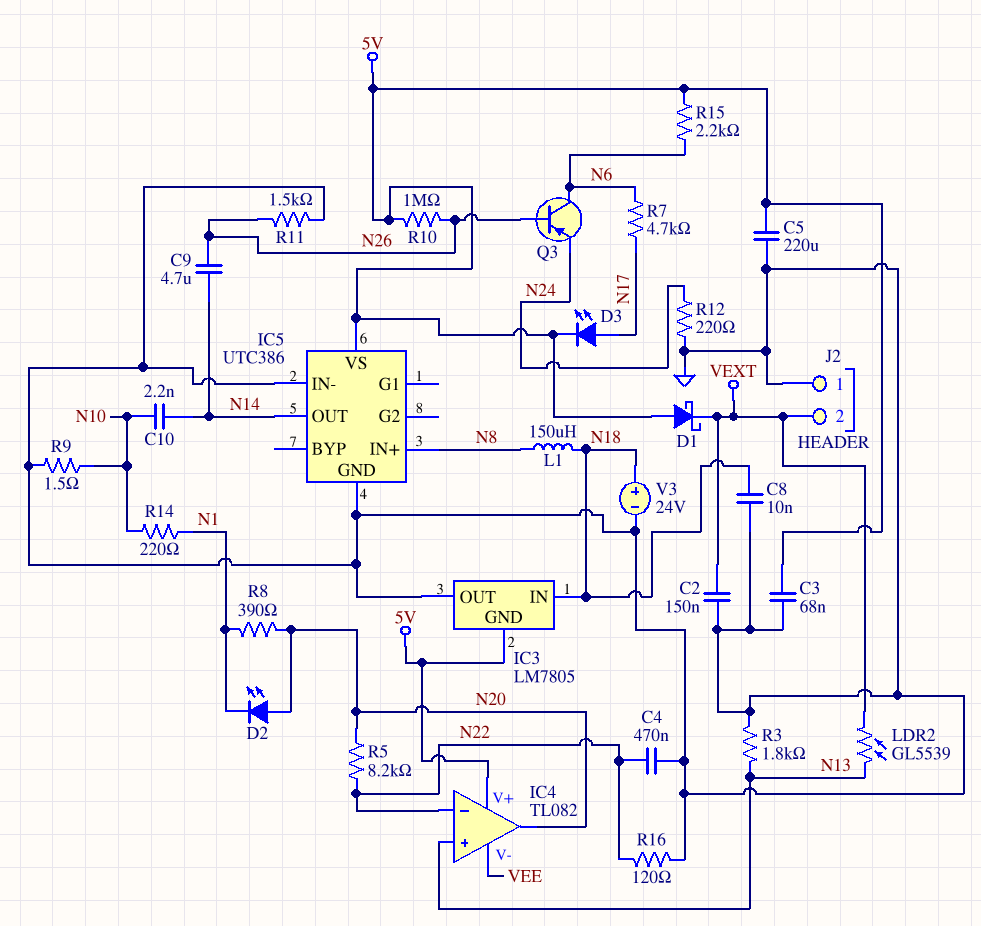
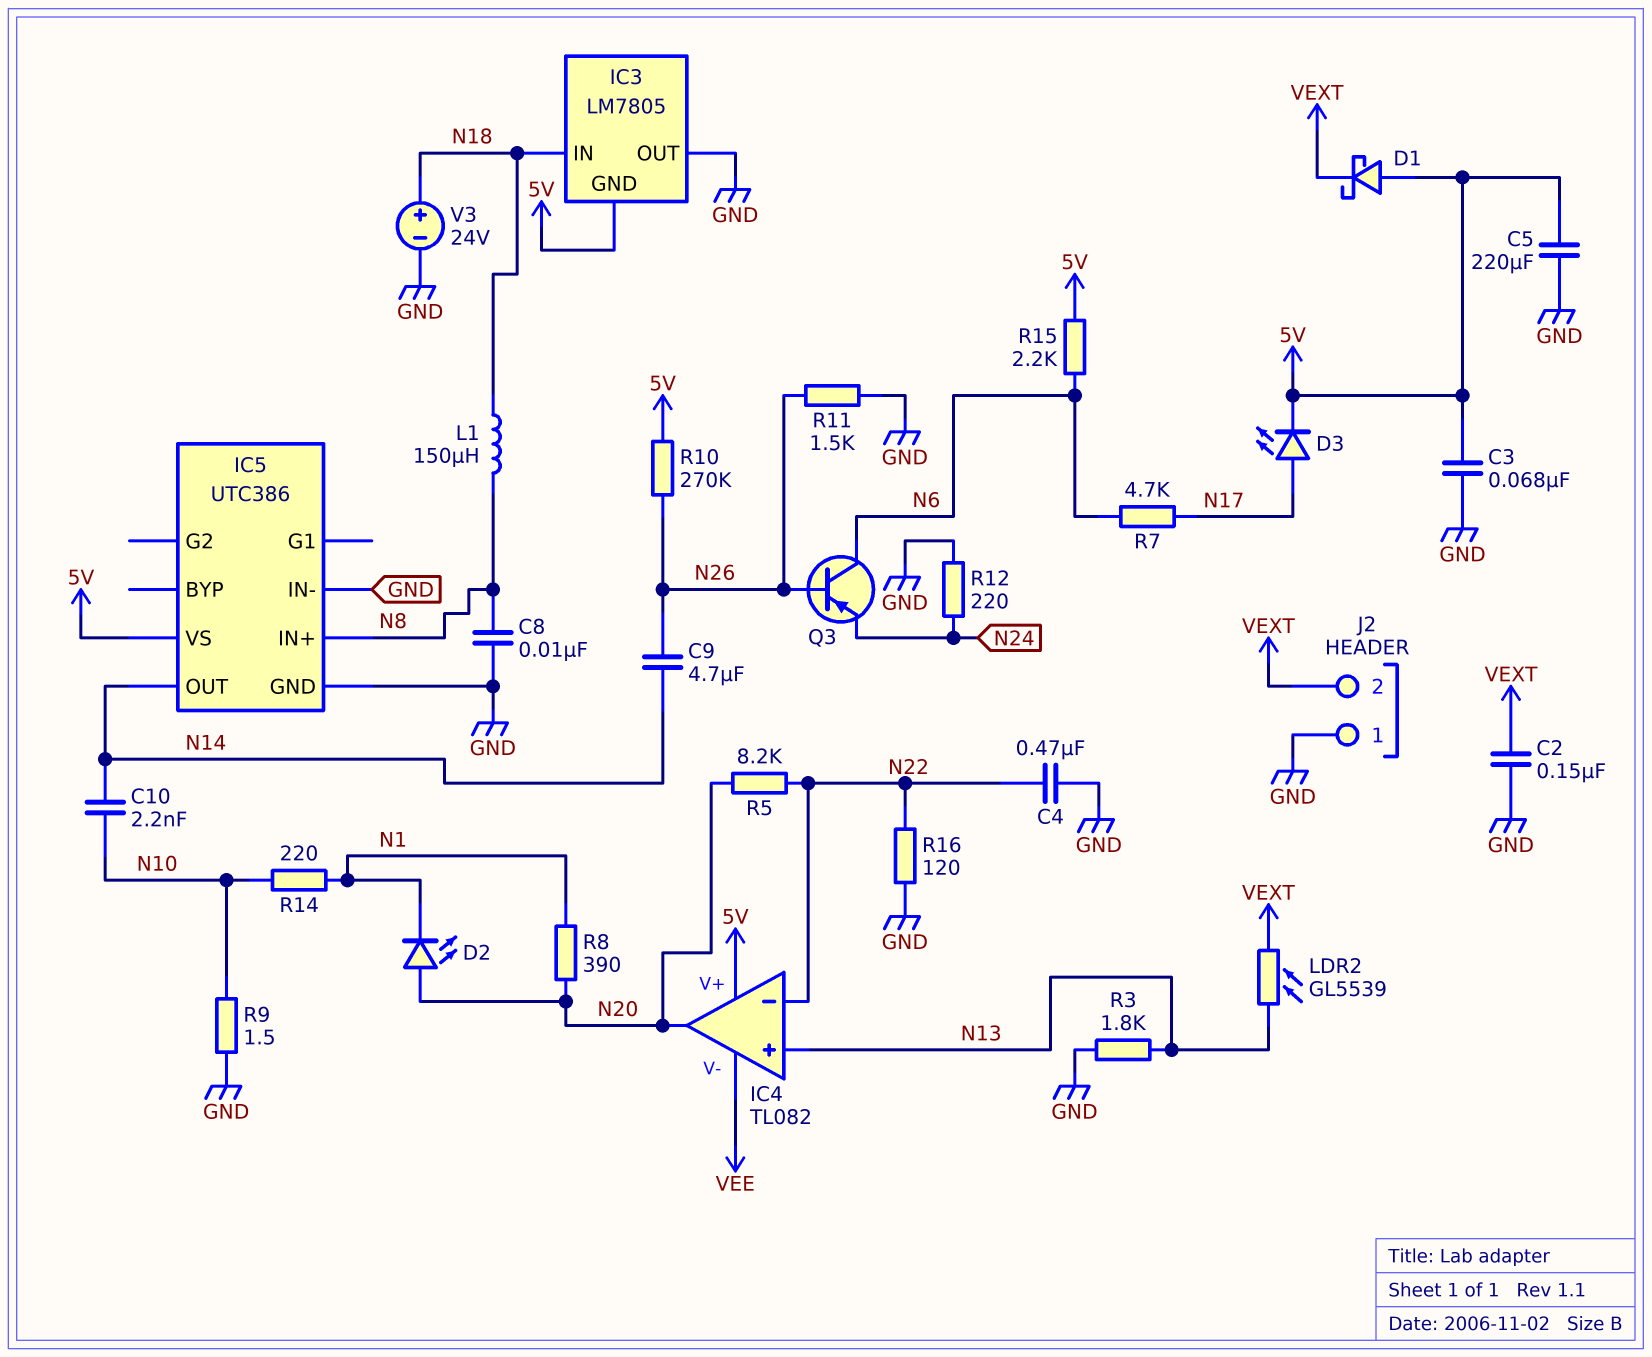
C8: 10nF (GND, N18) -> 10nF (GND, N8)
R10: 1M (5V, N26) -> 270k (5V, N26)

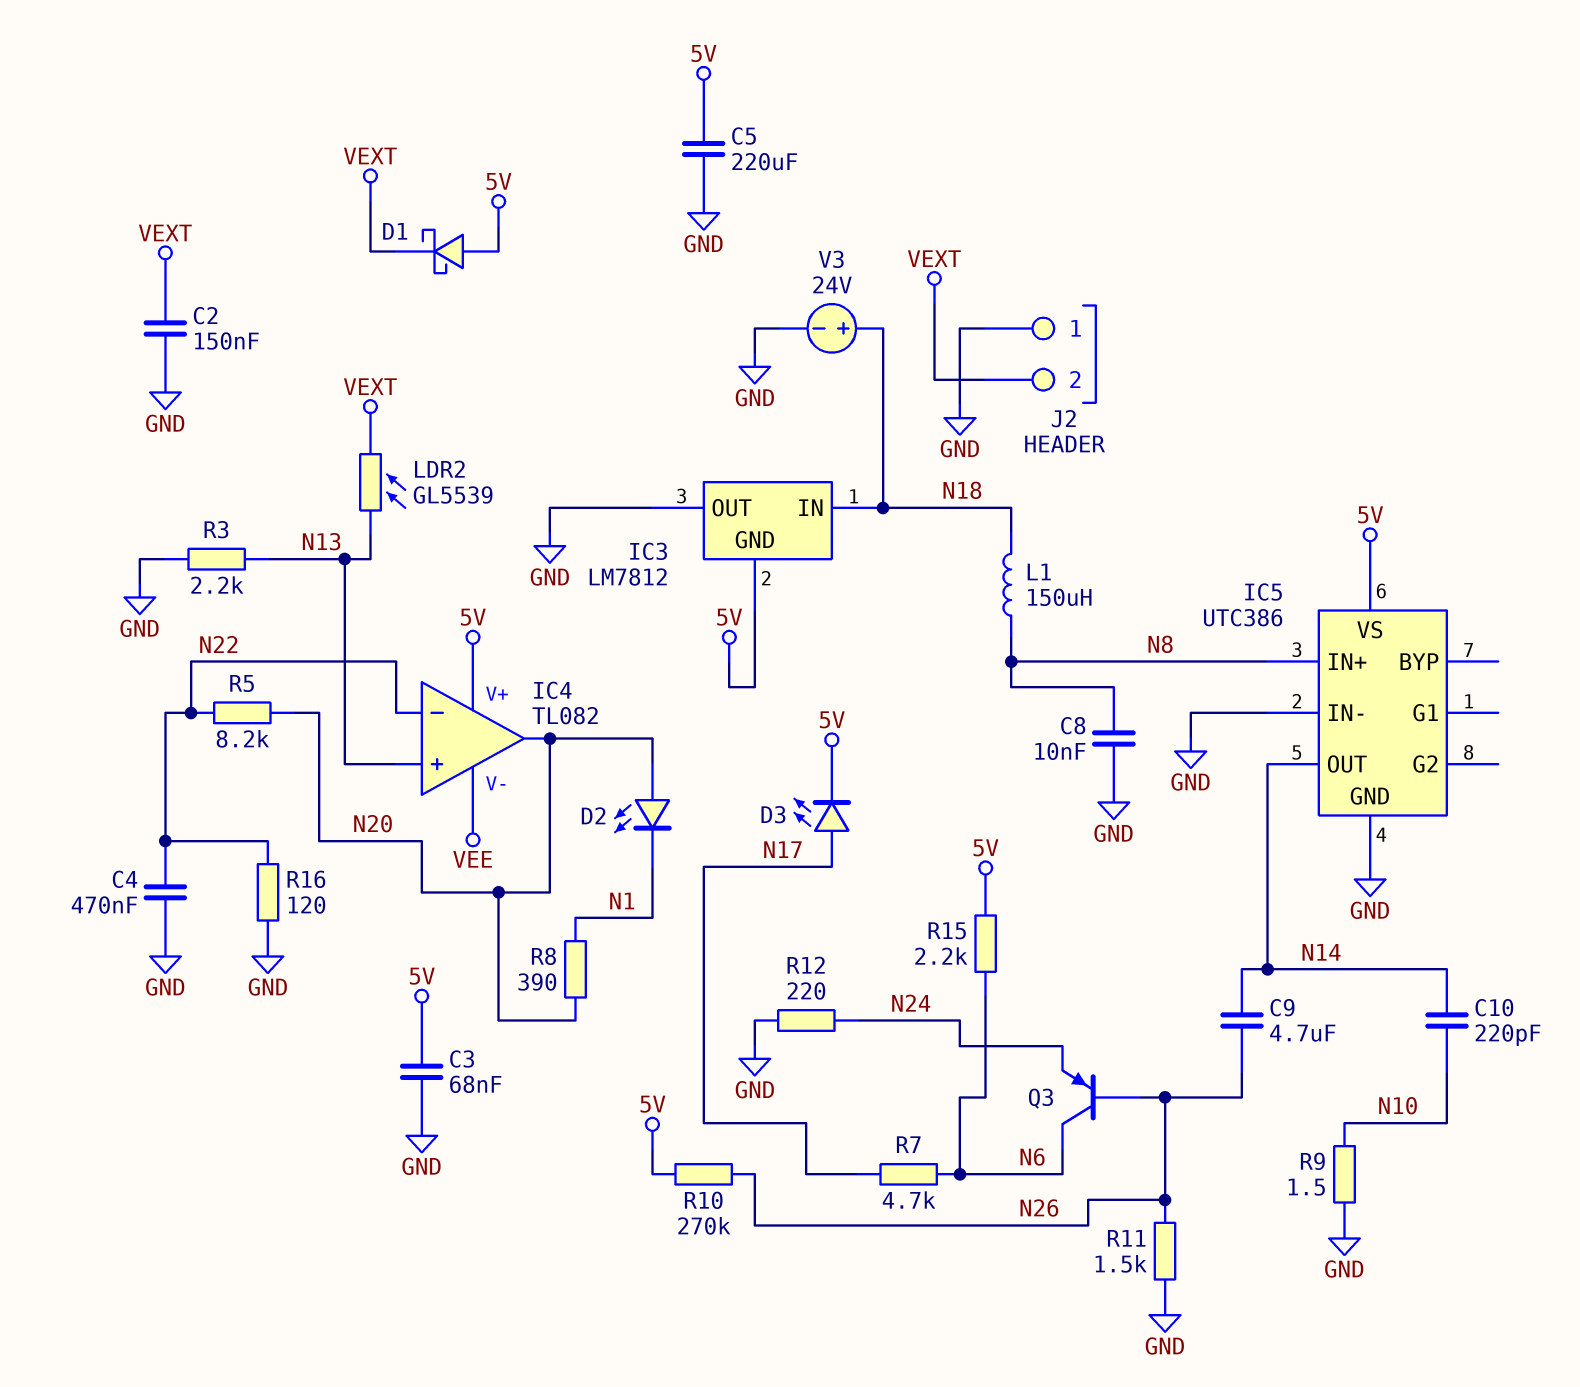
C10: 2.2nF (N10, N14) -> 220pF (N10, N14)
IC3: LM7805 -> LM7812
R3: 1.8k (GND, N13) -> 2.2k (GND, N13)
R14: 220 (N1, N10) -> none

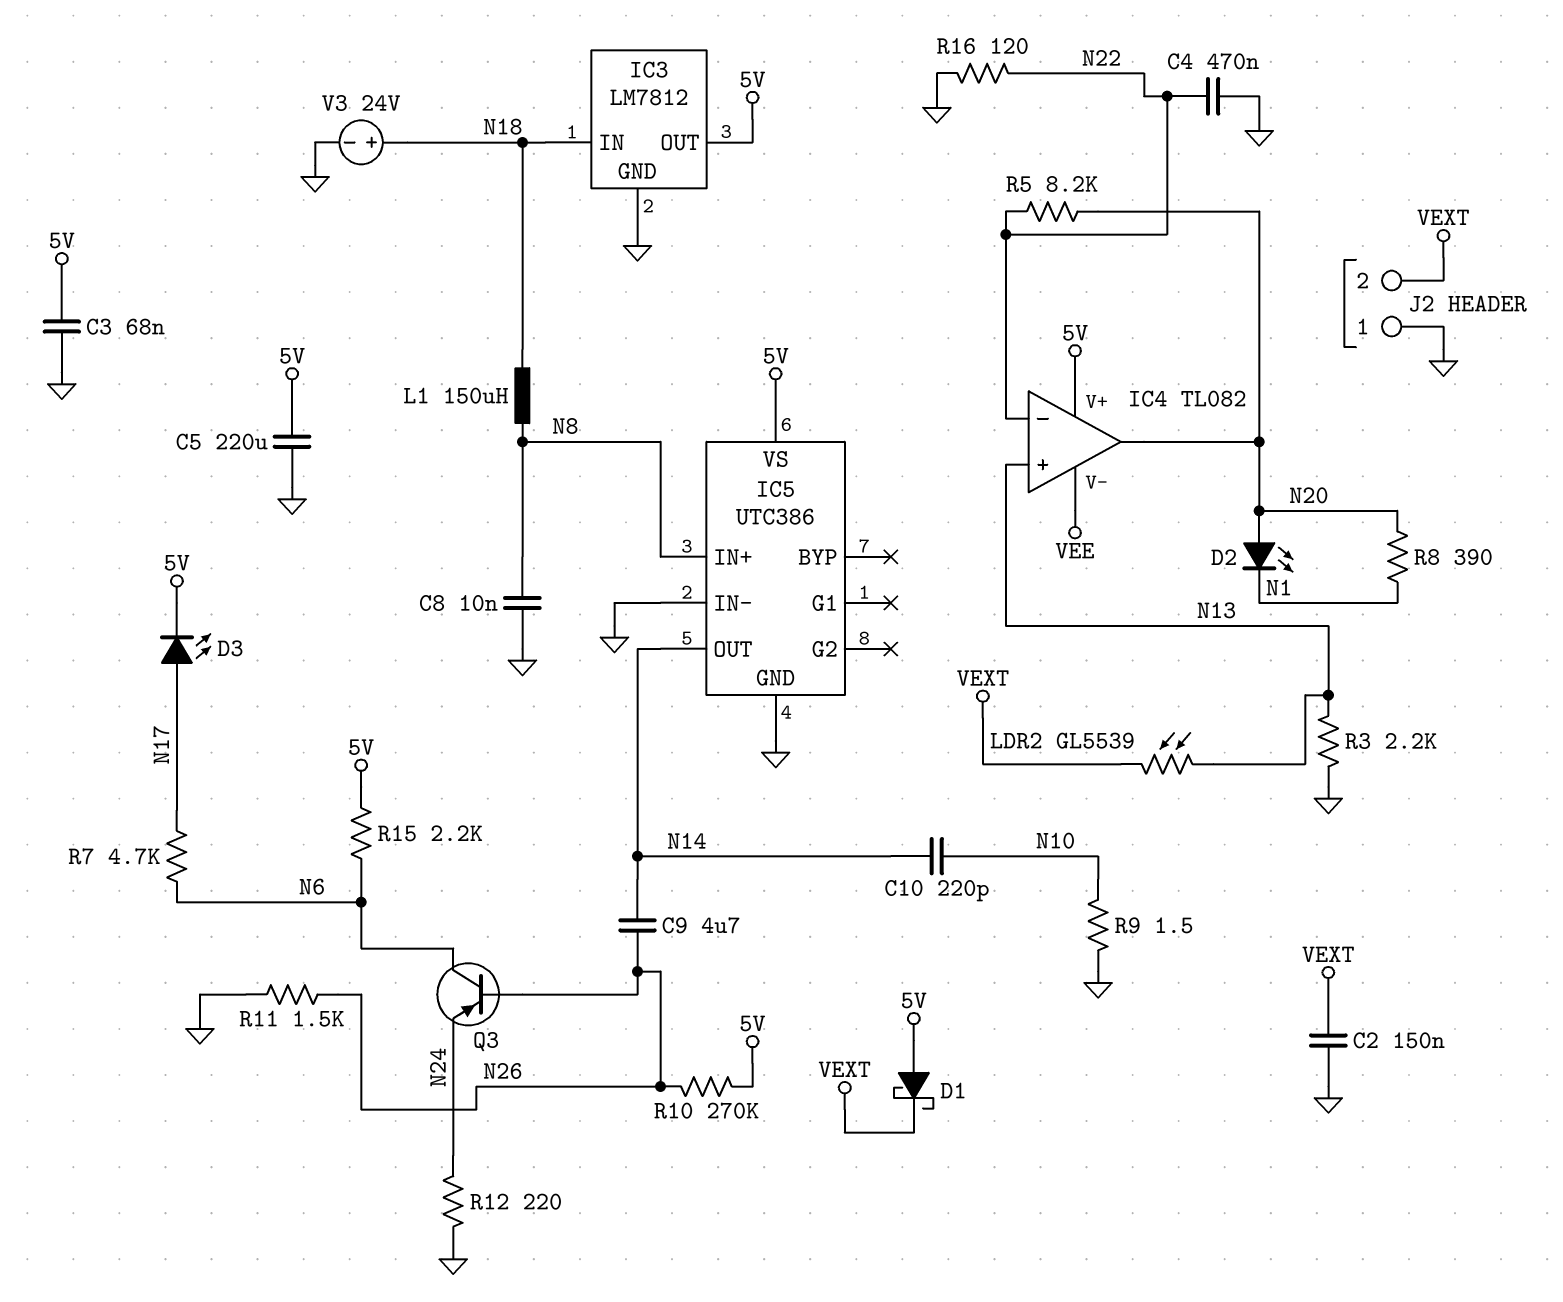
IC3 pin GND: 5V -> GND
IC3 pin OUT: GND -> 5V

